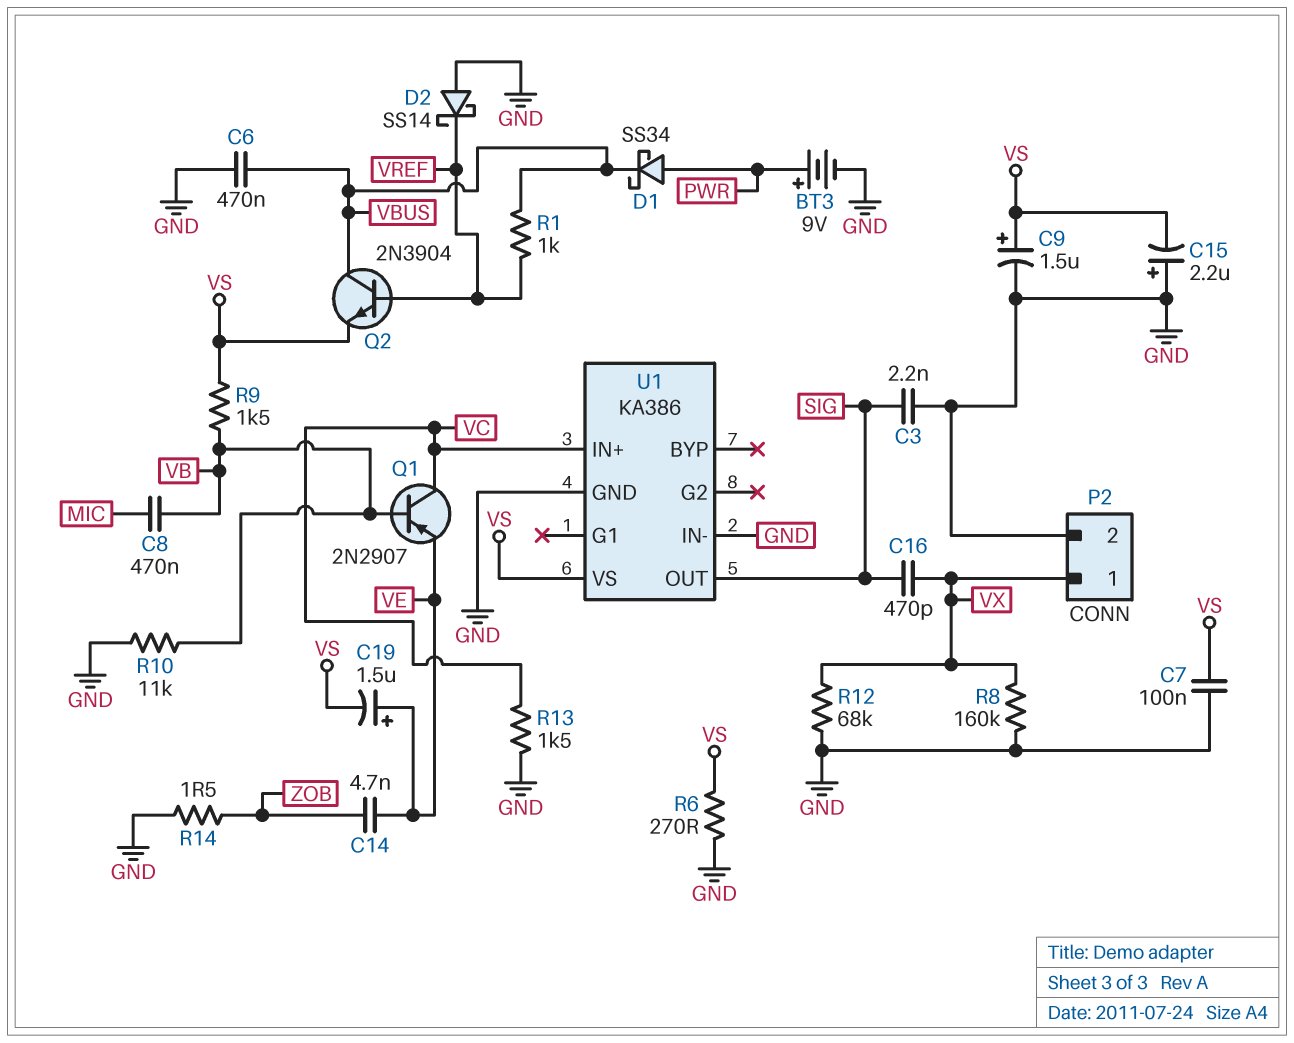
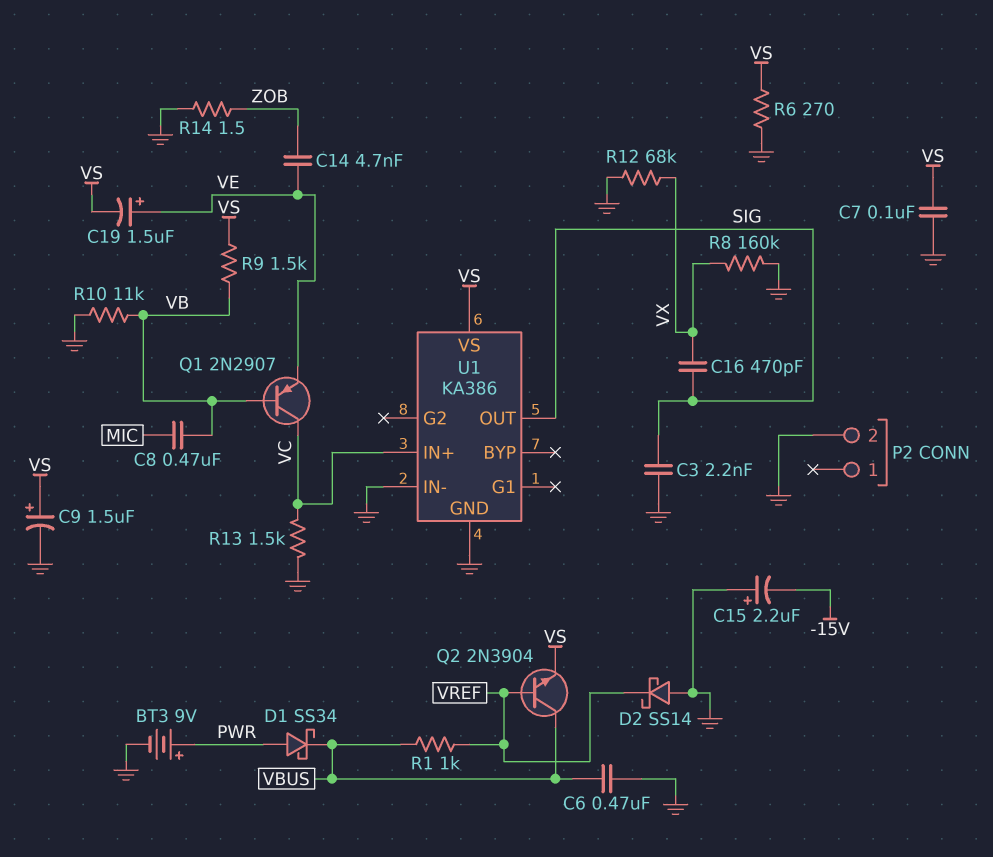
C15: 2.2uF (plus GND, minus VS) -> 2.2uF (plus GND, minus -15V)
P2 pin 1: VX -> none

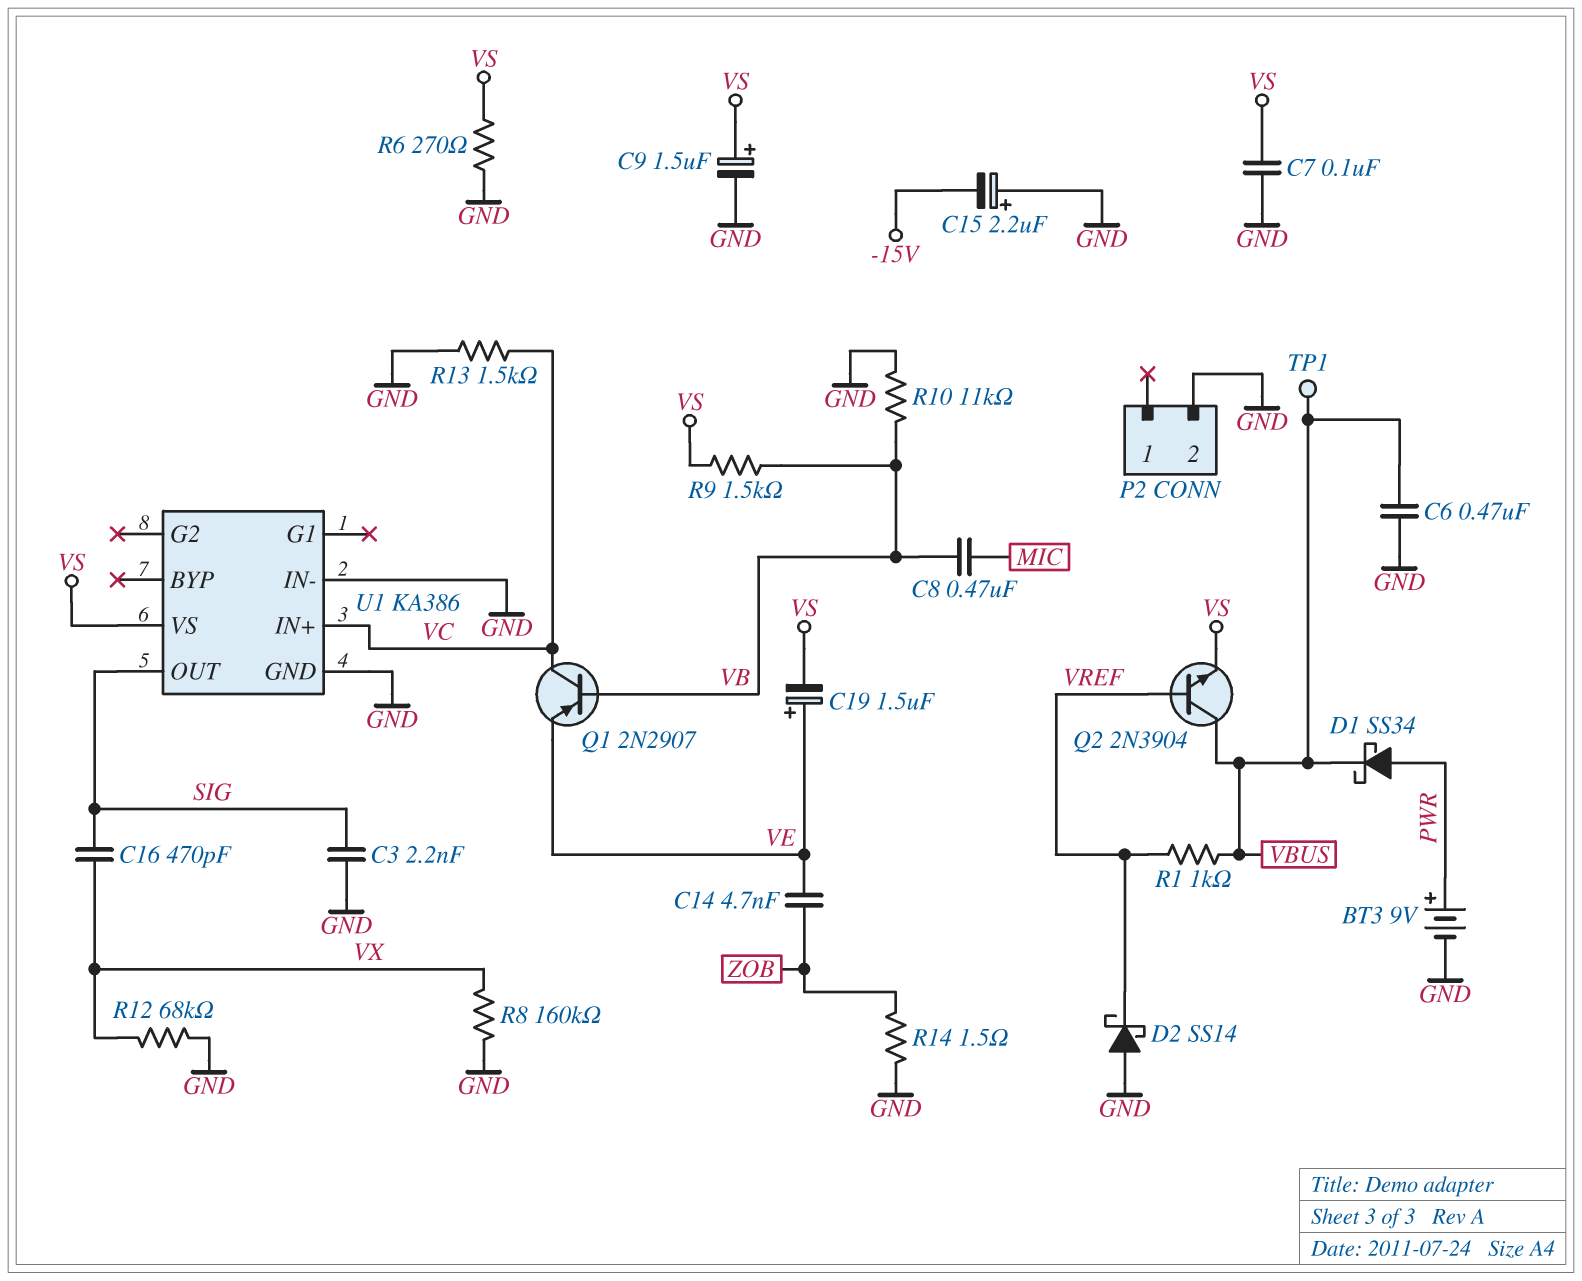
TP1: none -> test point (VBUS)

